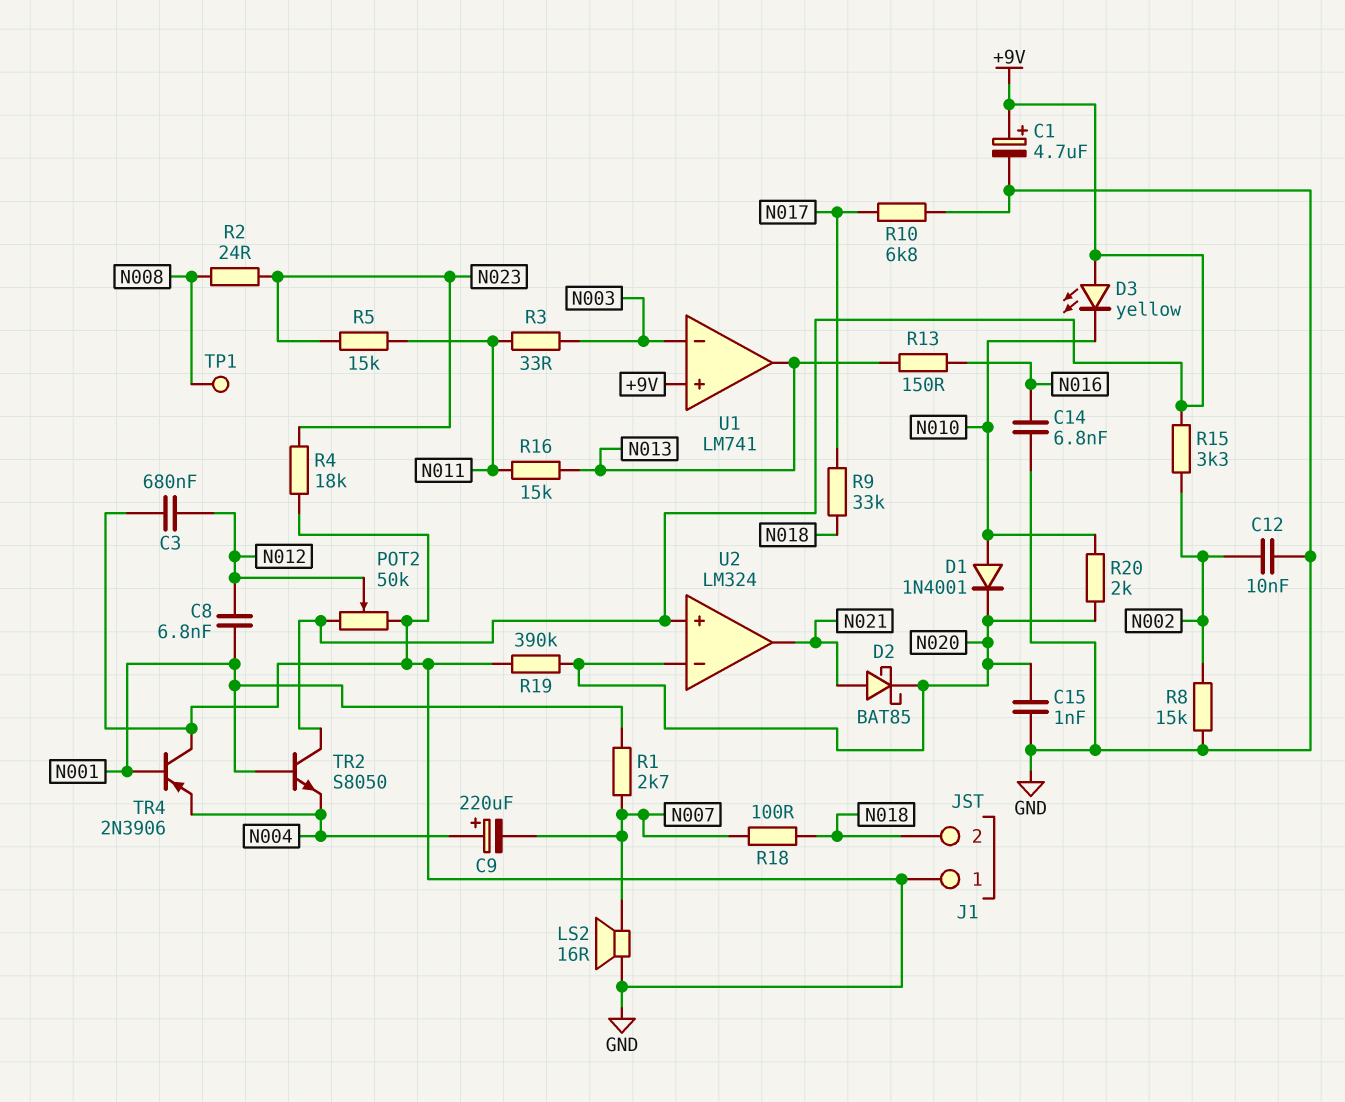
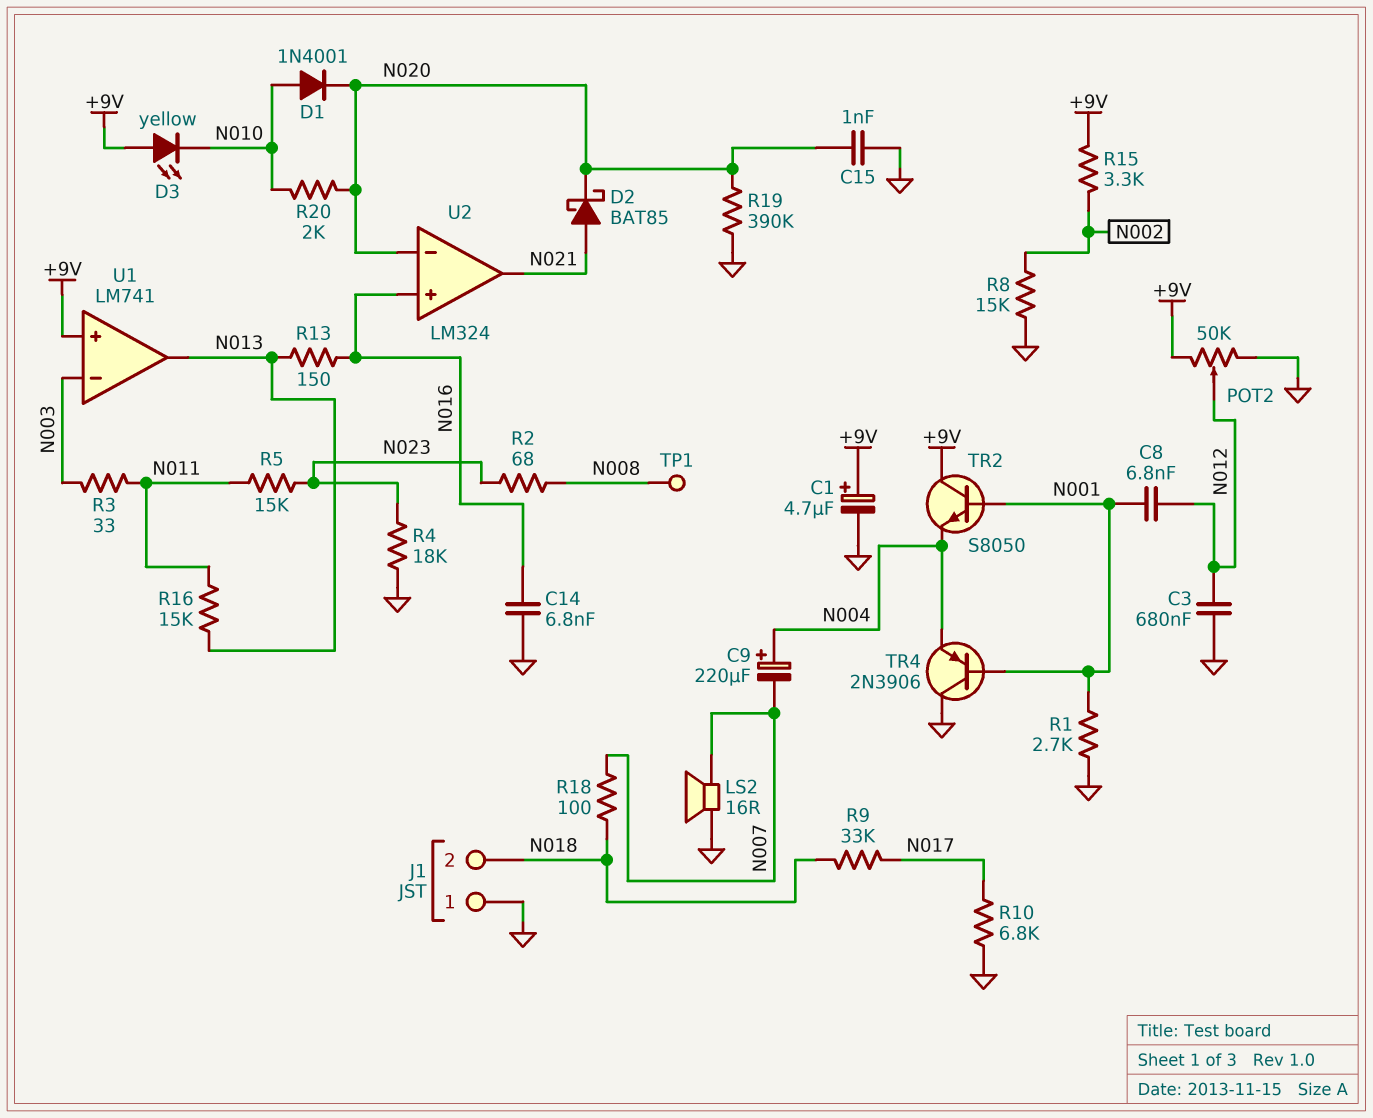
C12: 10nF (GND, N002) -> none
R1: 2.7k (N001, N007) -> 2.7k (GND, N001)
R2: 24 (N008, N023) -> 68 (N008, N023)
U2 pin in+: +9V -> N016

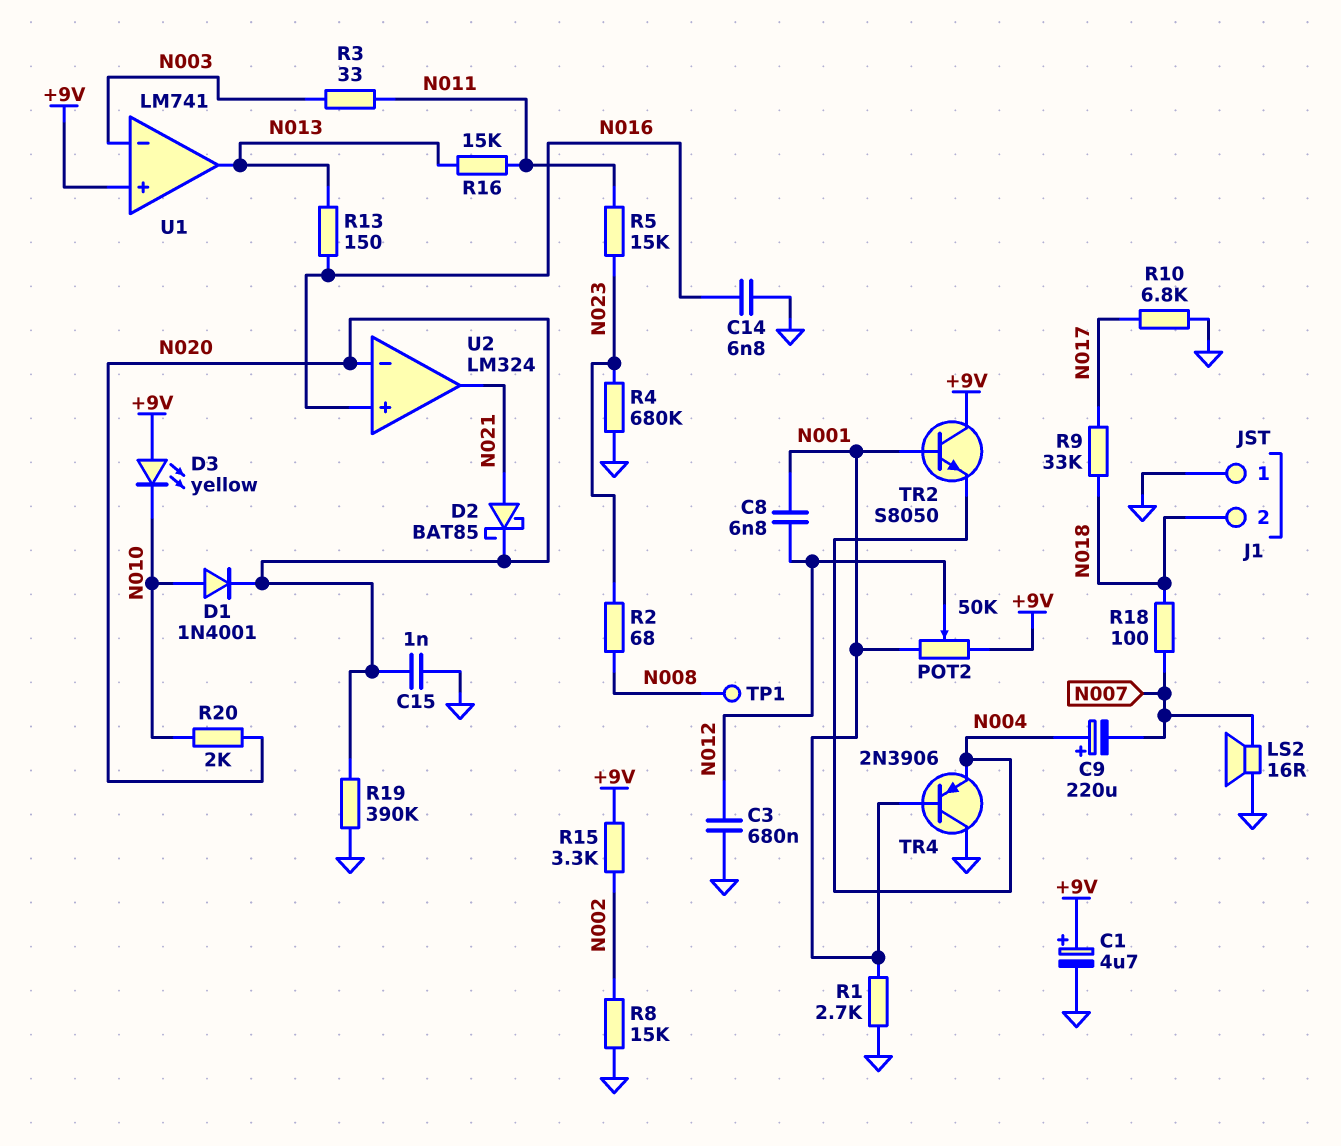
POT2: 50k (+9V, GND, wiper N012) -> 50k (+9V, N001, wiper N012)
R4: 18k (GND, N023) -> 680k (GND, N023)

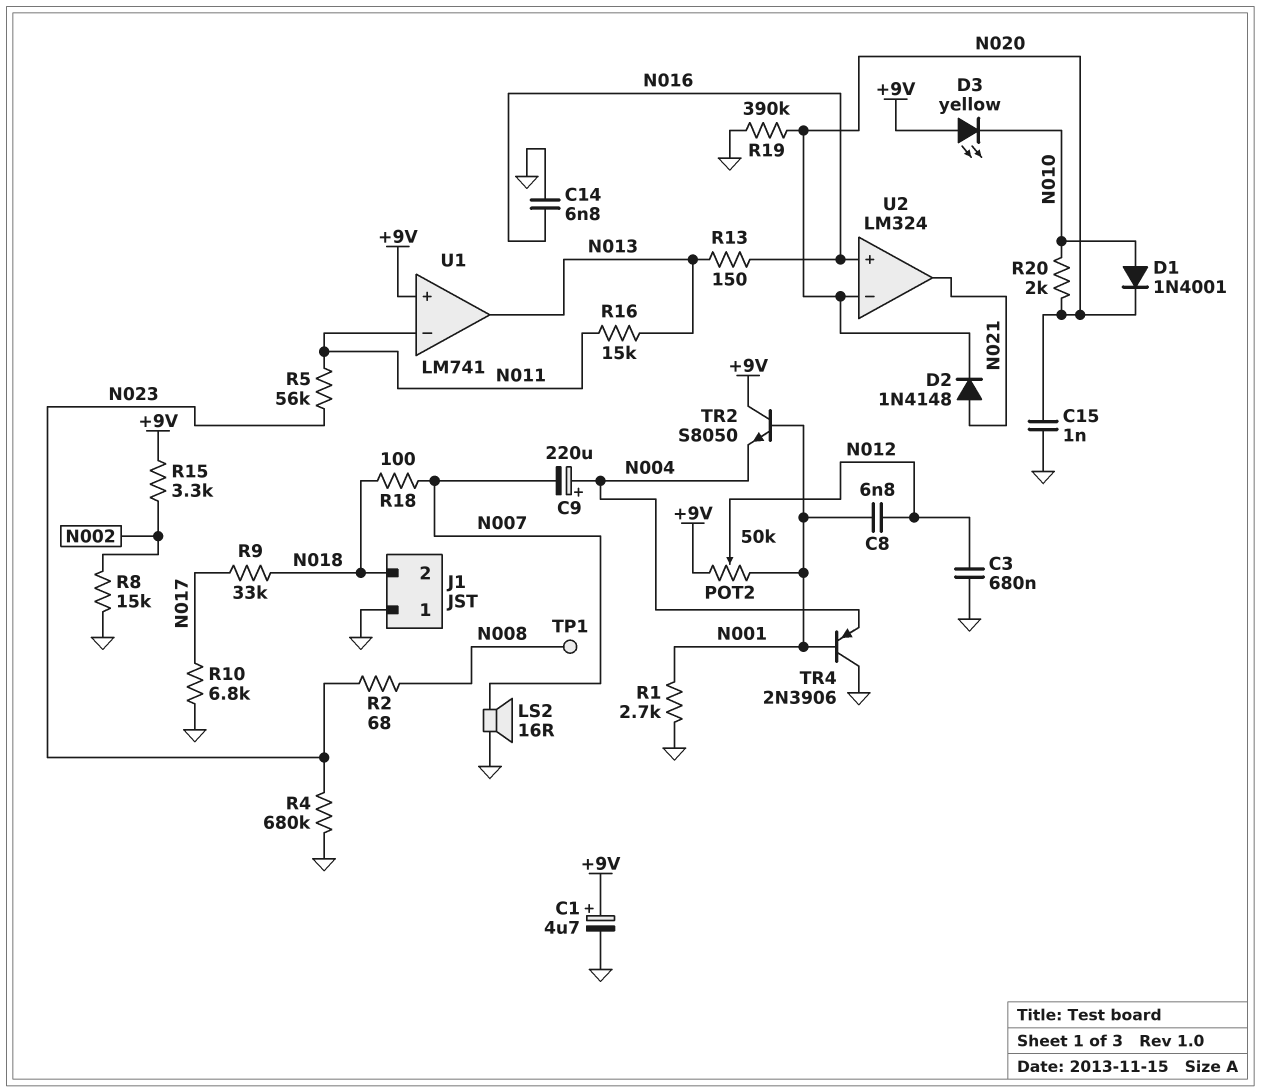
D2: schottky BAT85 (A N021, K N020) -> diode 1N4148 (A N021, K N020)
R3: 33 (N003, N011) -> none
R5: 15k (N011, N023) -> 56k (N011, N023)
U1 pin in-: N003 -> N011

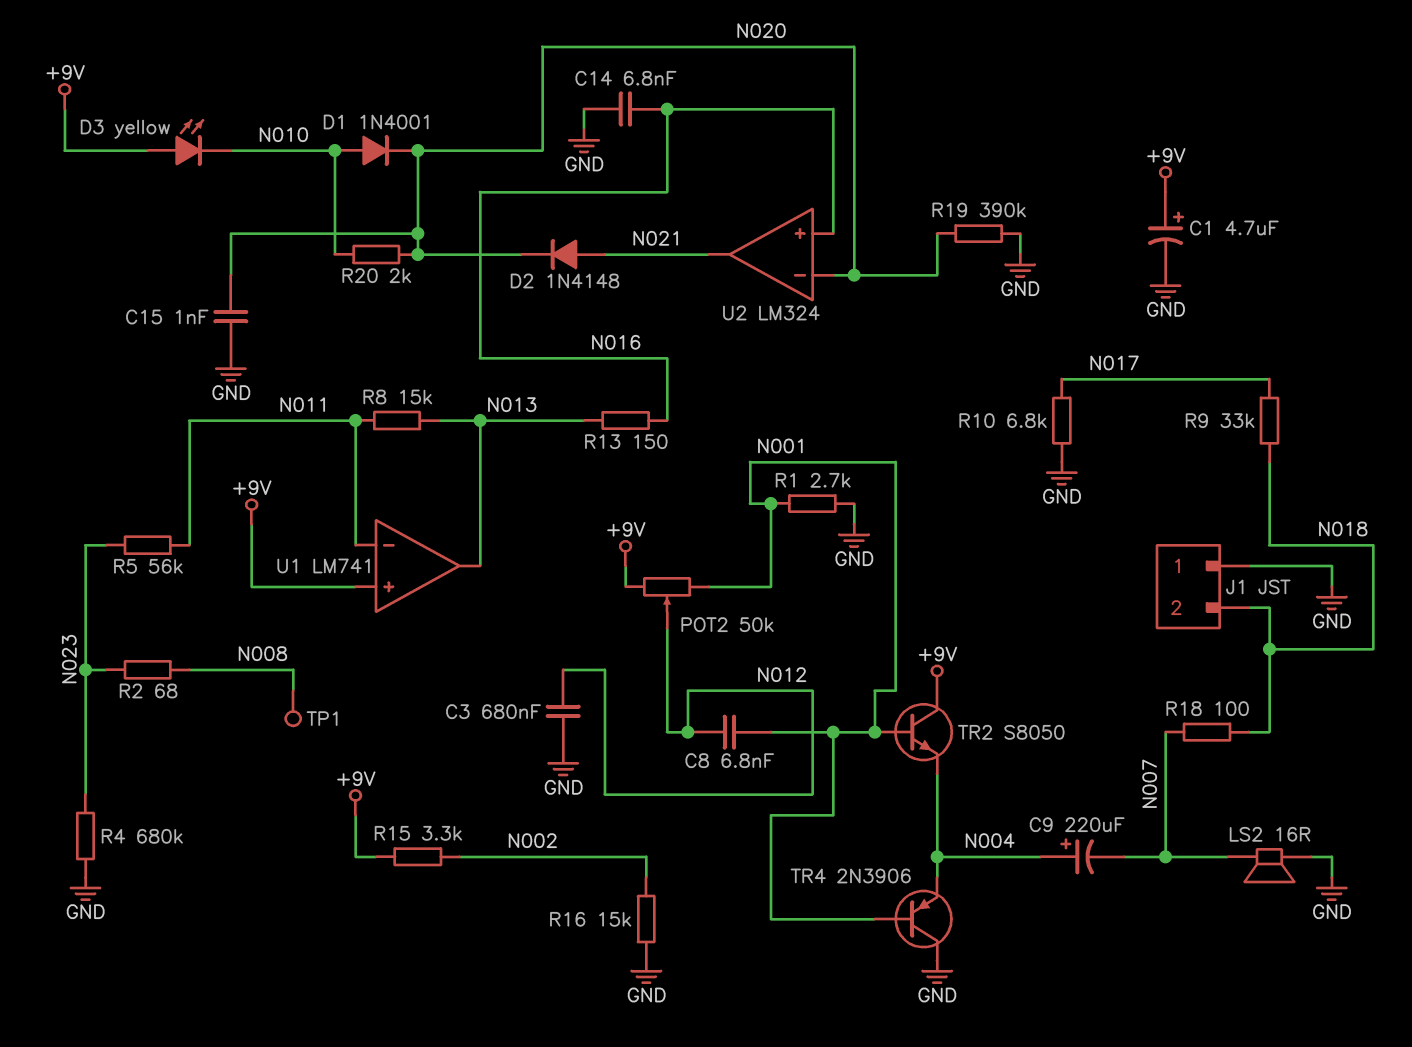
R8: 15k (GND, N002) -> 15k (N011, N013)
R16: 15k (N011, N013) -> 15k (GND, N002)

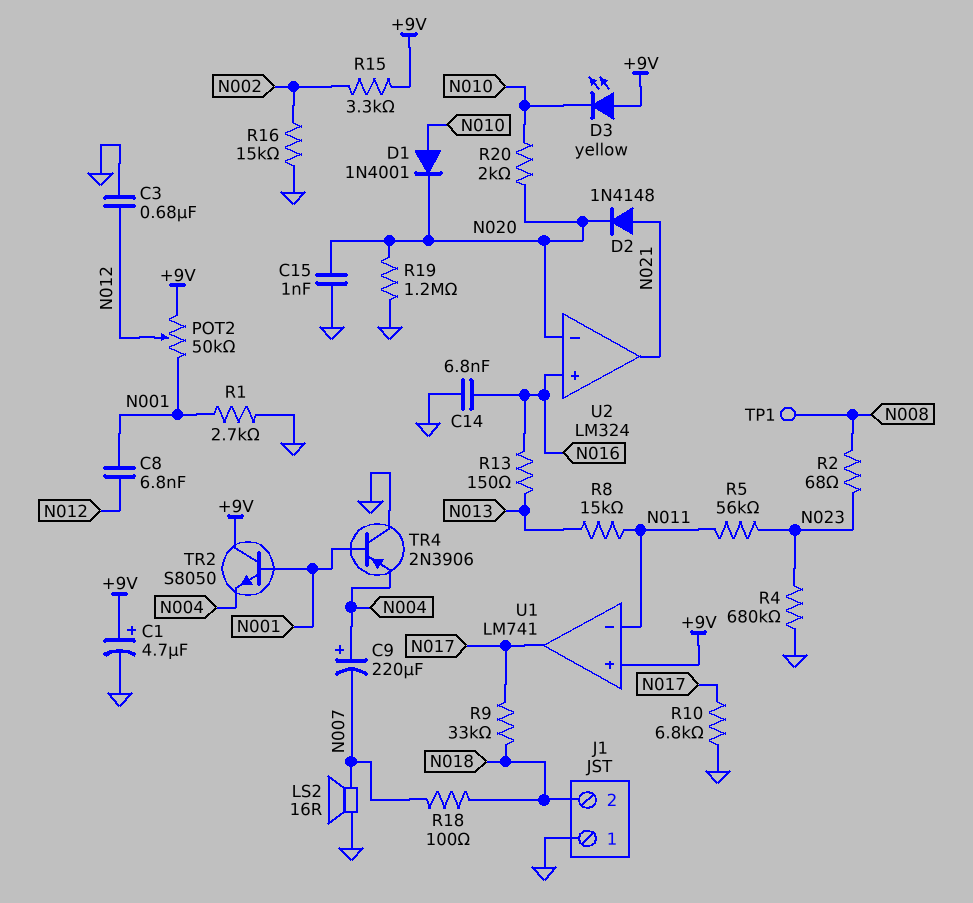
R19: 390k (GND, N020) -> 1.2M (GND, N020)
U1 pin out: N013 -> N017

